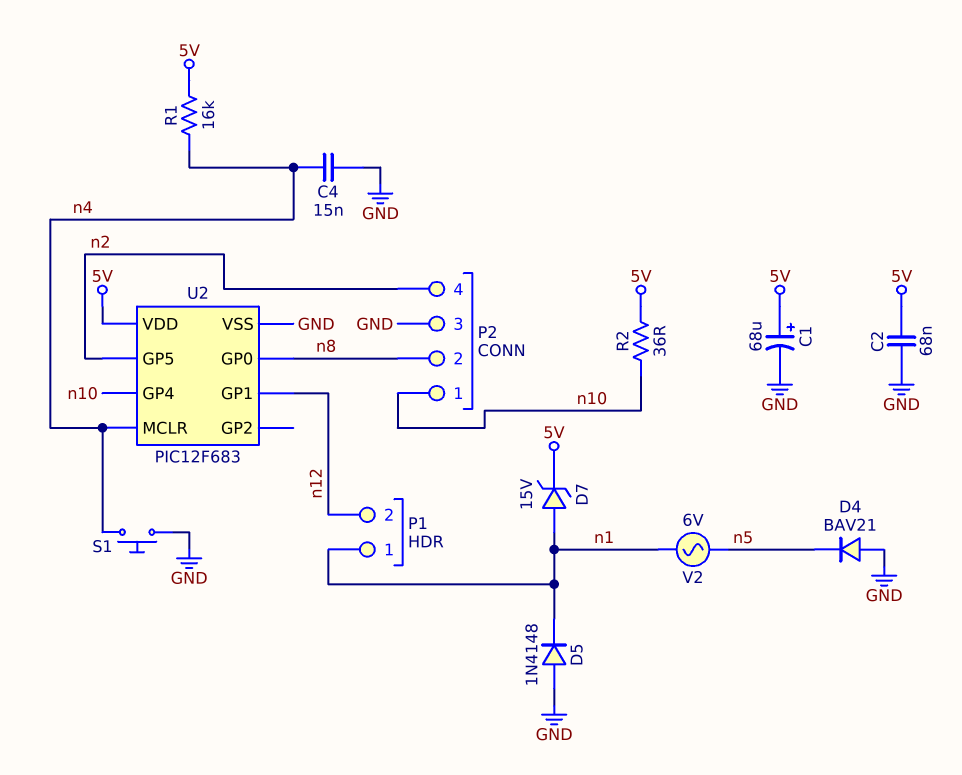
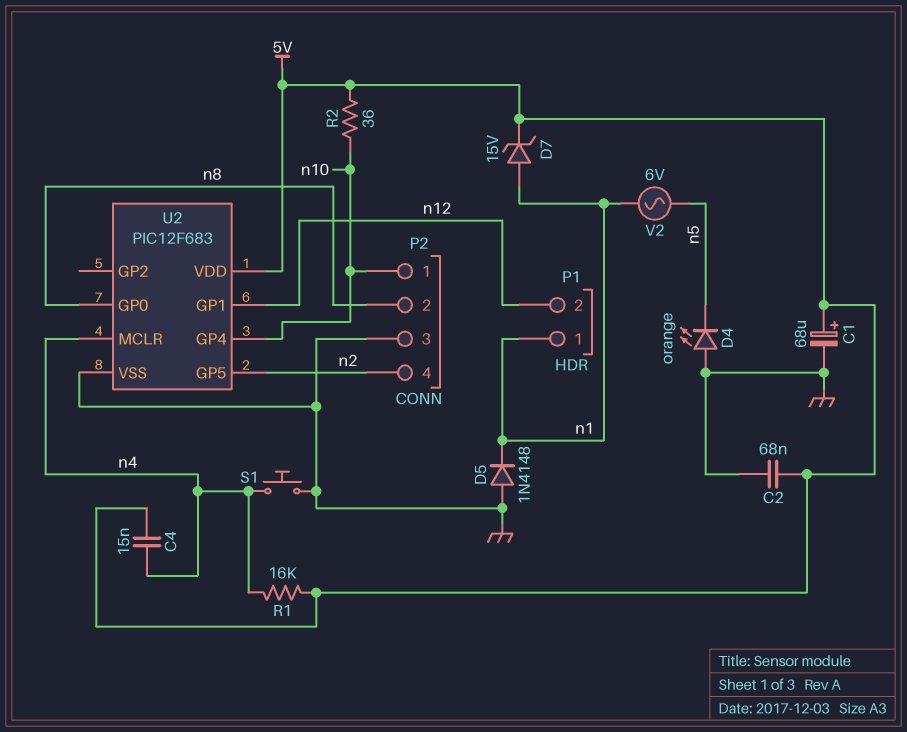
C4: 15nF (GND, n4) -> 15nF (5V, n4)
D4: diode BAV21 (A GND, K n5) -> LED orange (A GND, K n5)

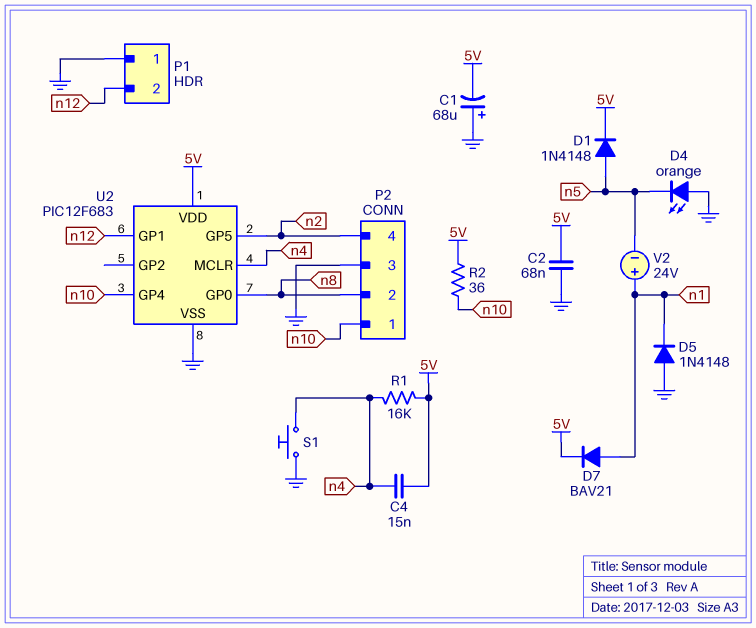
C1: 68uF (plus 5V, minus GND) -> 68uF (plus GND, minus 5V)
D1: none -> diode 1N4148 (A n5, K 5V)
D7: zener 15V (A n1, K 5V) -> diode BAV21 (A n1, K 5V)
P1 pin 1: n1 -> GND
V2: AC 6V (n1, n5) -> 24V (plus n1, minus n5)

